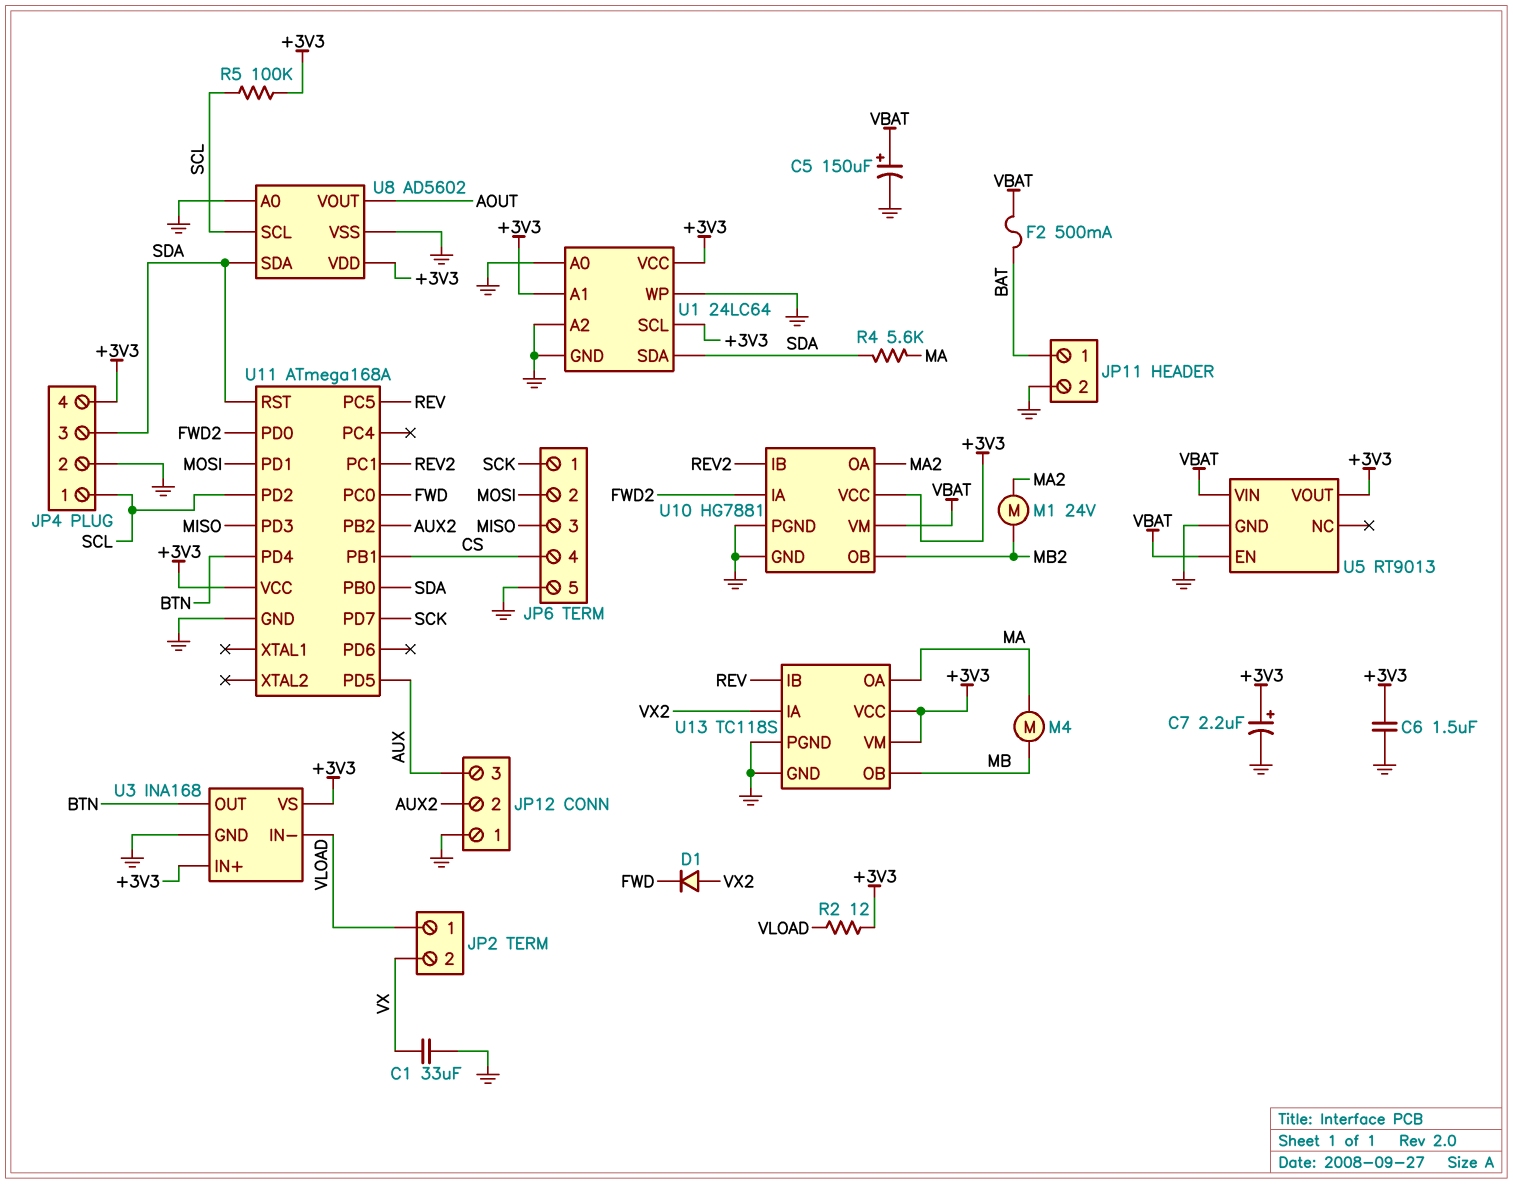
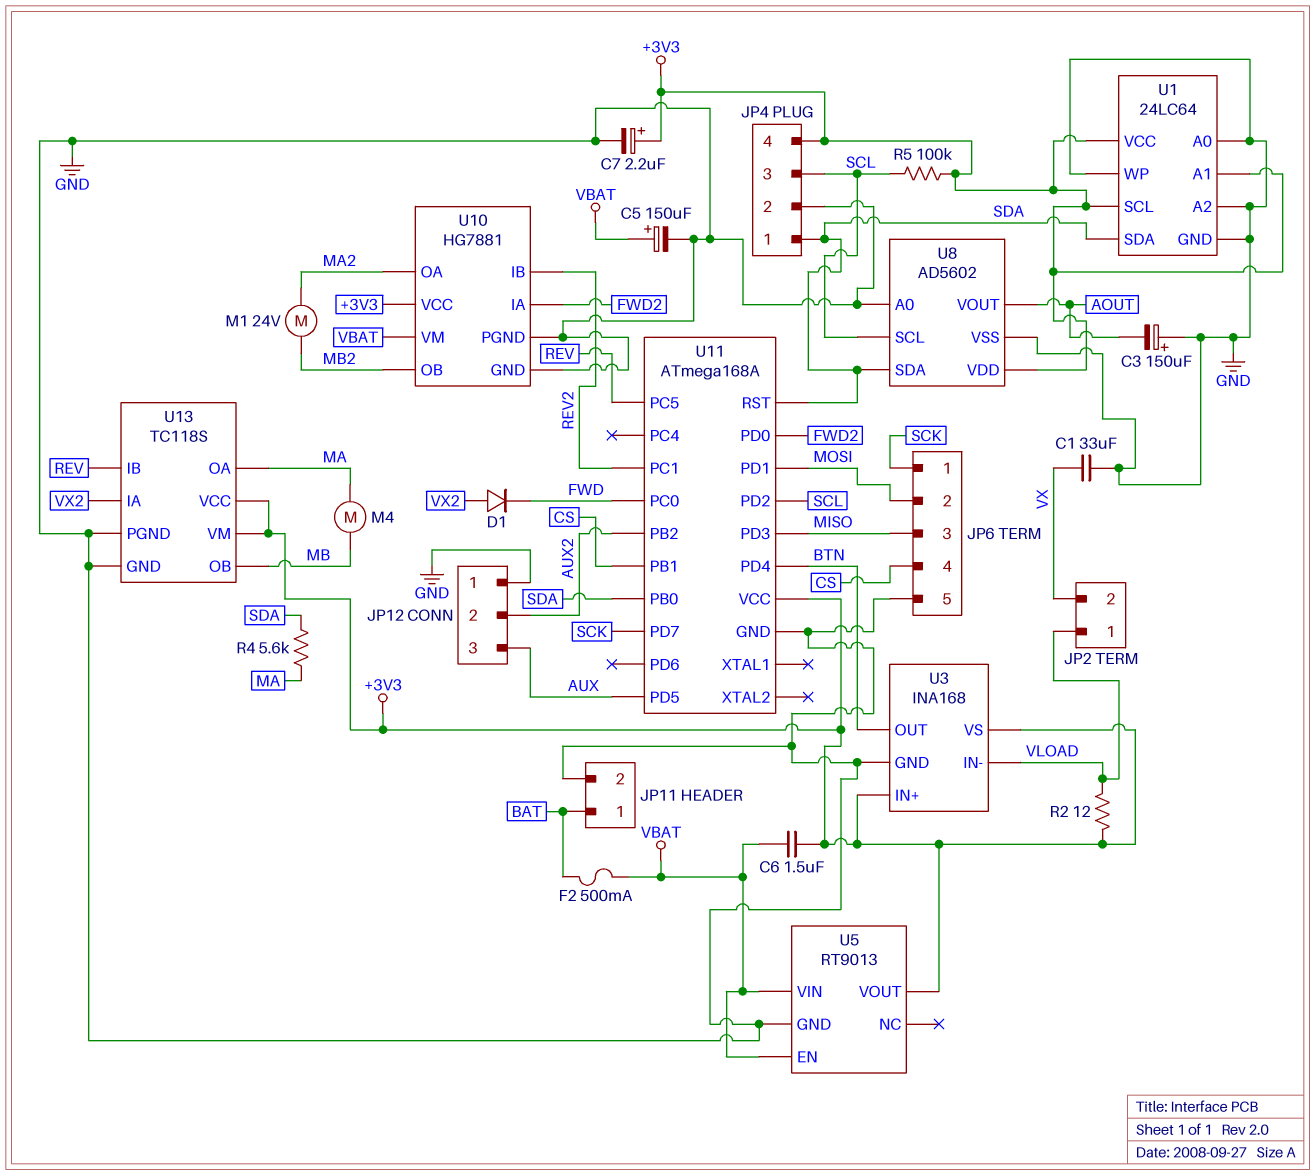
C3: none -> 150uF (plus GND, minus AOUT)
C6: 1.5uF (+3V3, GND) -> 1.5uF (+3V3, VBAT)
JP4 pin 1: SCL -> SDA
JP4 pin 3: SDA -> SCL

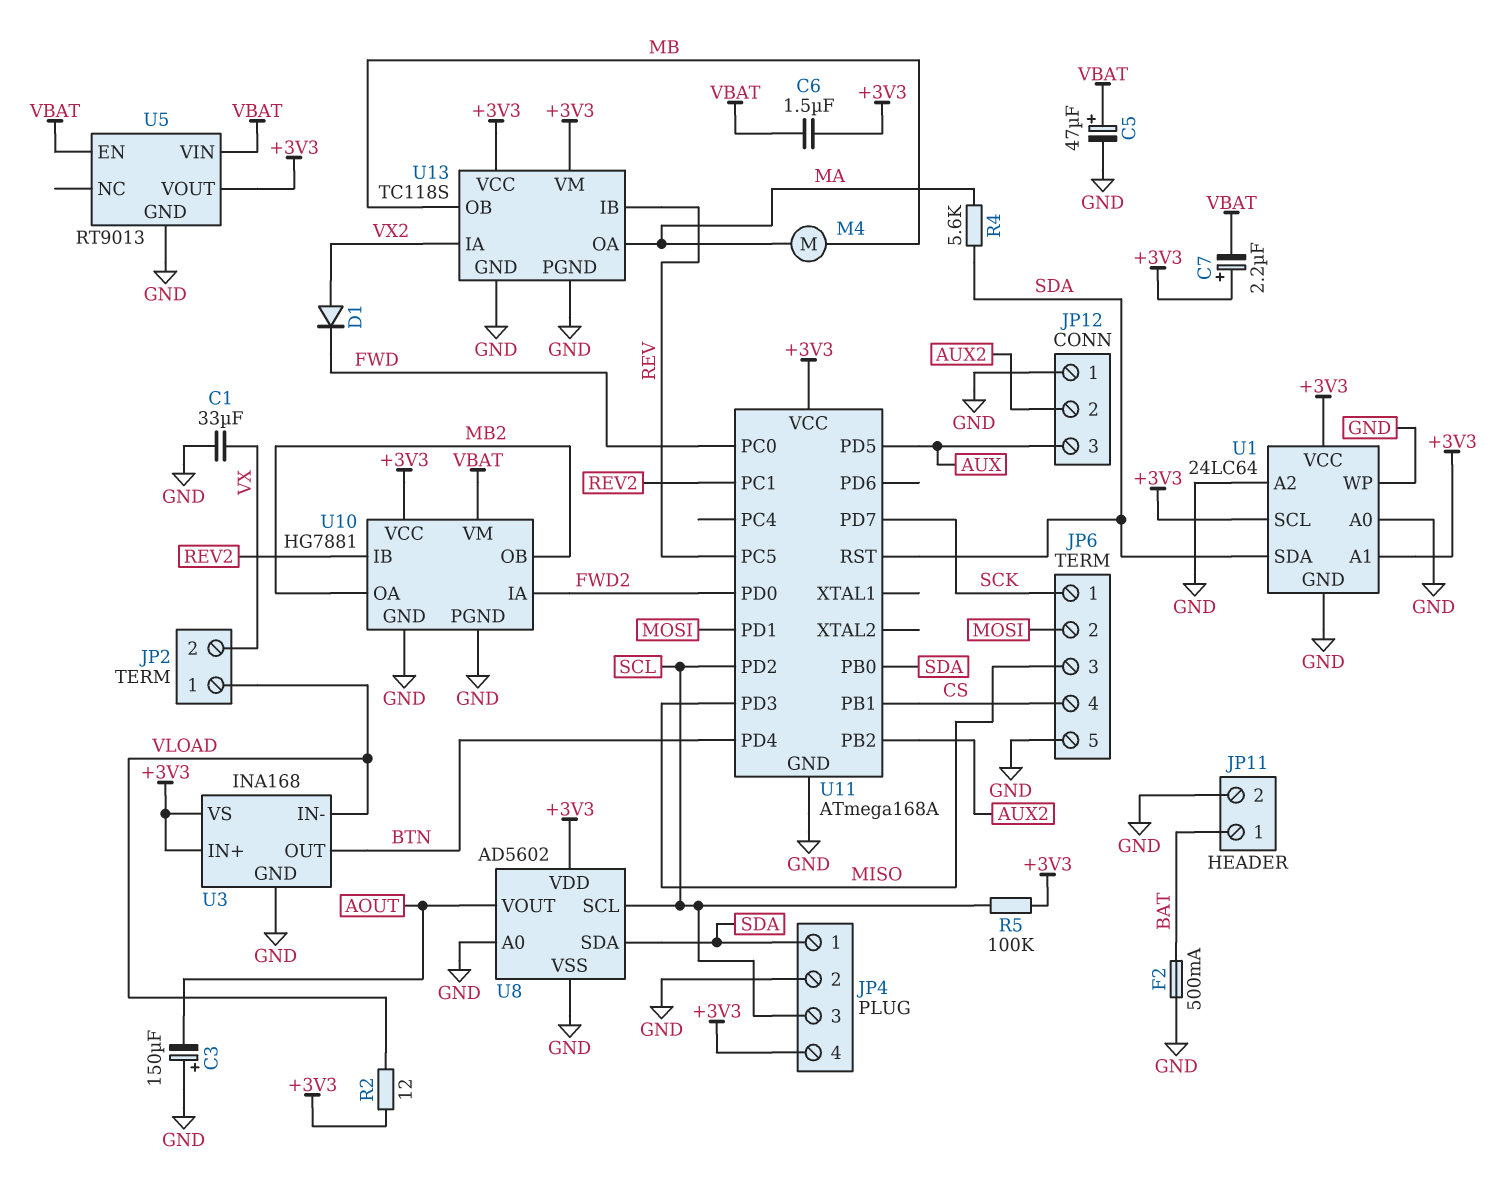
C5: 150uF (plus VBAT, minus GND) -> 47uF (plus VBAT, minus GND)
C7: 2.2uF (plus +3V3, minus GND) -> 2.2uF (plus +3V3, minus VBAT)
F2: 500mA (BAT, VBAT) -> 500mA (BAT, GND)
M1: motor 24V (MA2, MB2) -> none
U10 pin OA: MA2 -> MB2

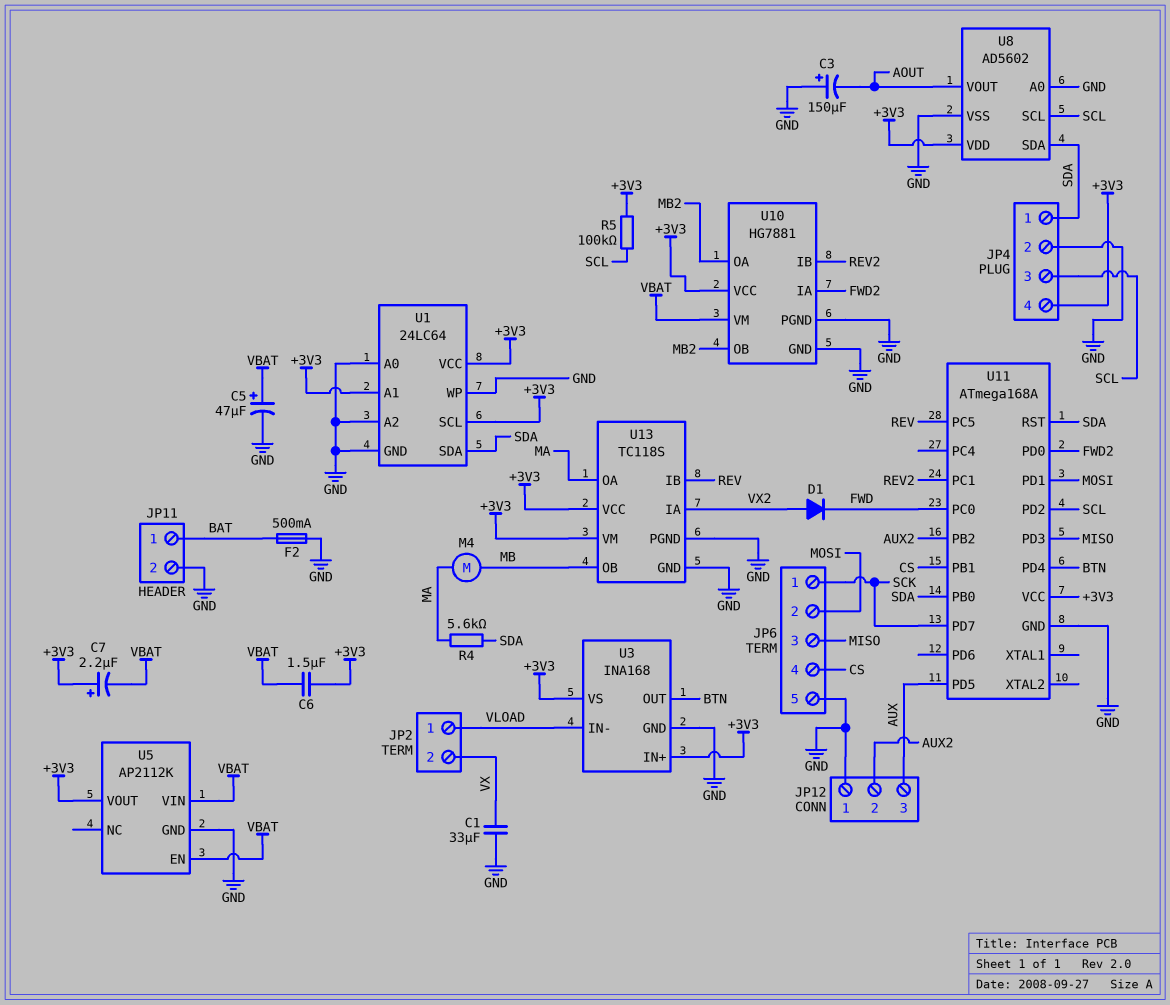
R2: 12 (+3V3, VLOAD) -> none
U5: RT9013 -> AP2112K

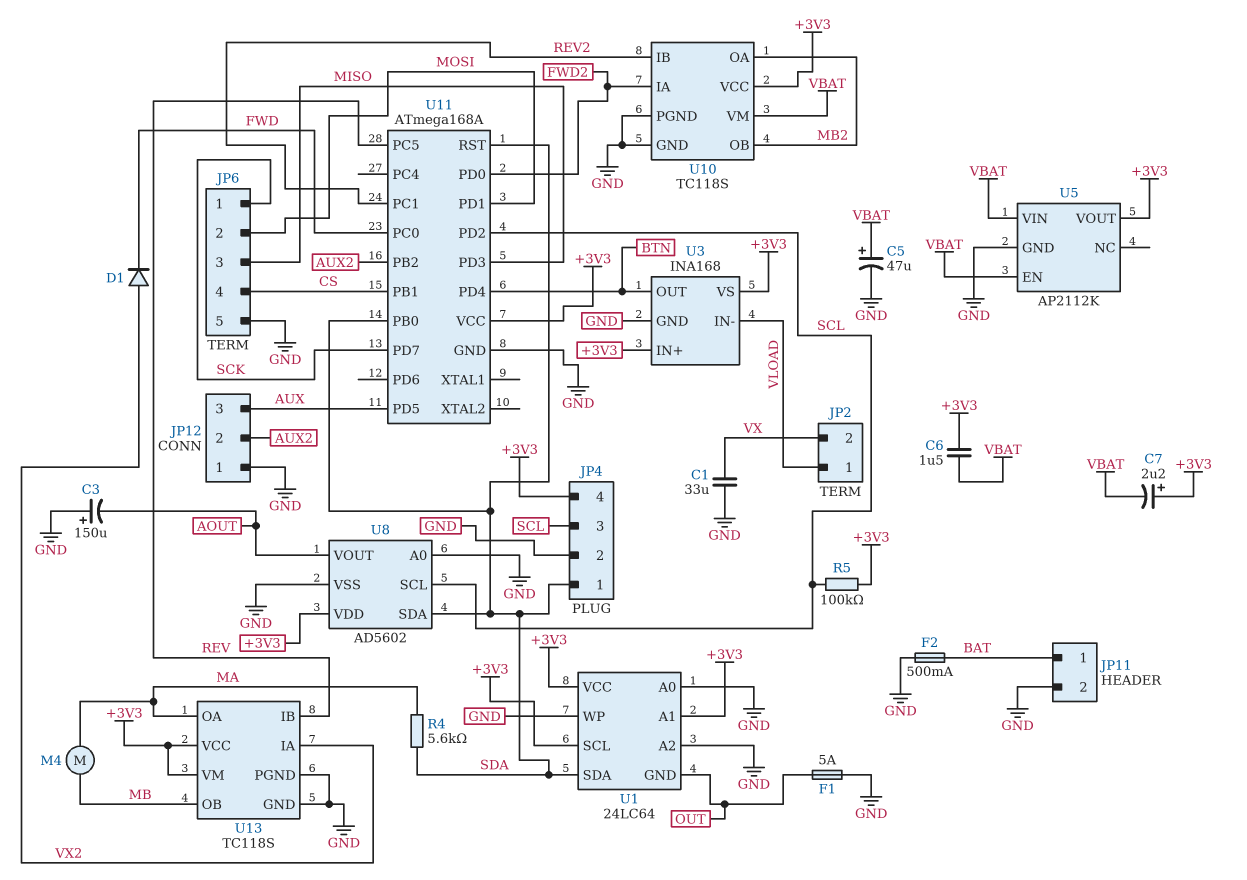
F1: none -> 5A (GND, OUT)
U1 pin GND: GND -> OUT
U10: HG7881 -> TC118S

